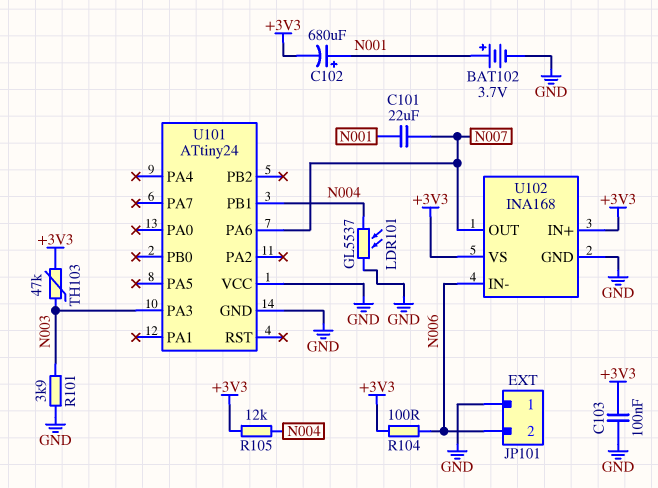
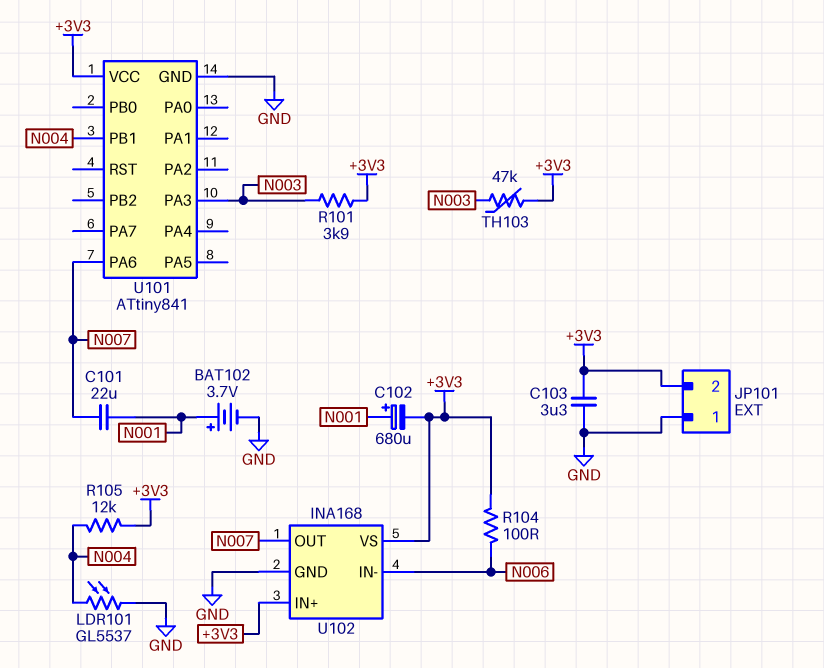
C103: 100nF (+3V3, GND) -> 3.3uF (+3V3, GND)
JP101 pin 2: N006 -> +3V3
R101: 3.9k (GND, N003) -> 3.9k (+3V3, N003)
U101: ATtiny24 -> ATtiny841
U101 pin VCC: GND -> +3V3

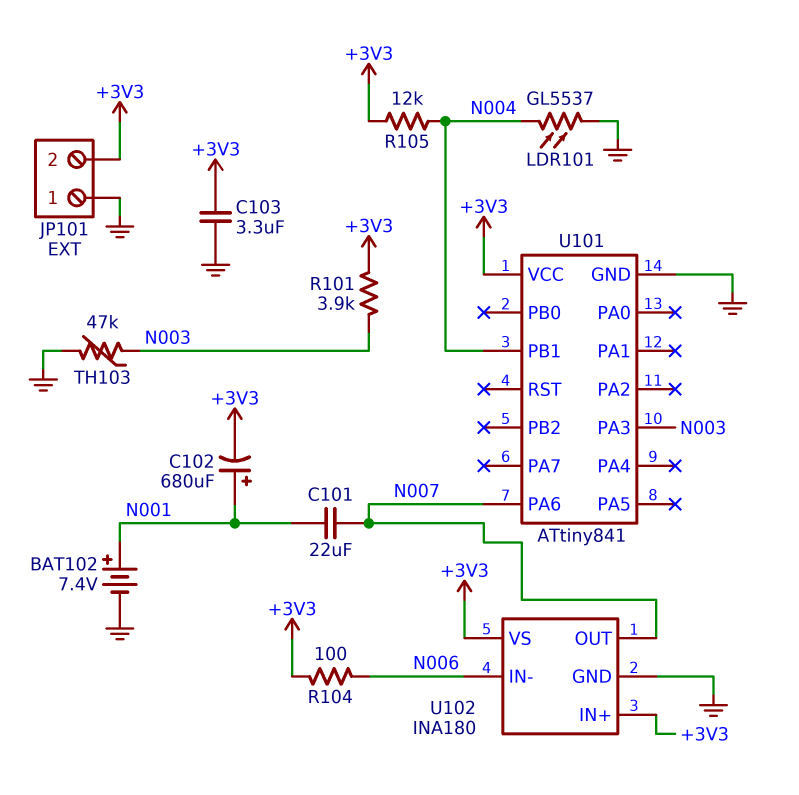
BAT102: 3.7V (plus N001, minus GND) -> 7.4V (plus N001, minus GND)
TH103: 47k (+3V3, N003) -> 47k (GND, N003)
U102: INA168 -> INA180

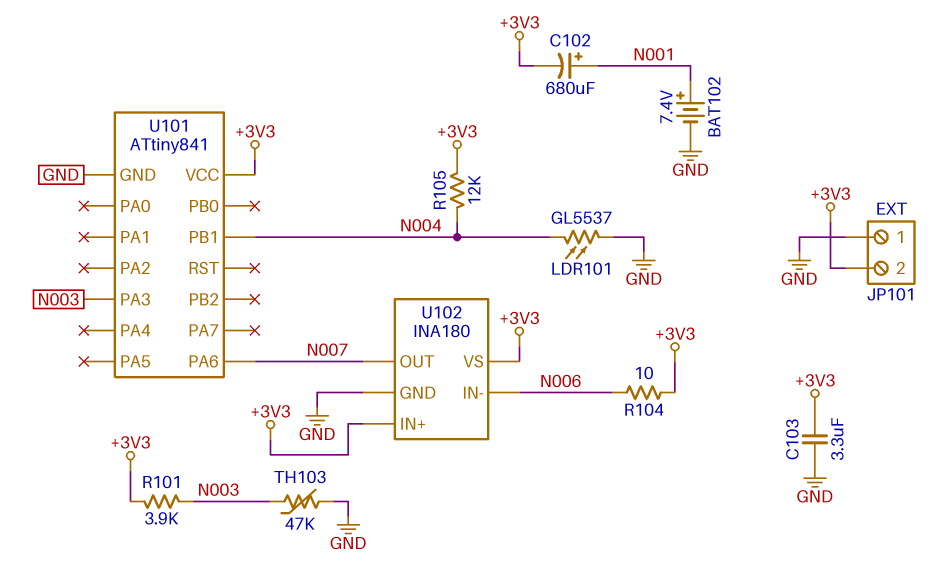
C101: 22uF (N001, N007) -> none
R104: 100 (+3V3, N006) -> 10 (+3V3, N006)

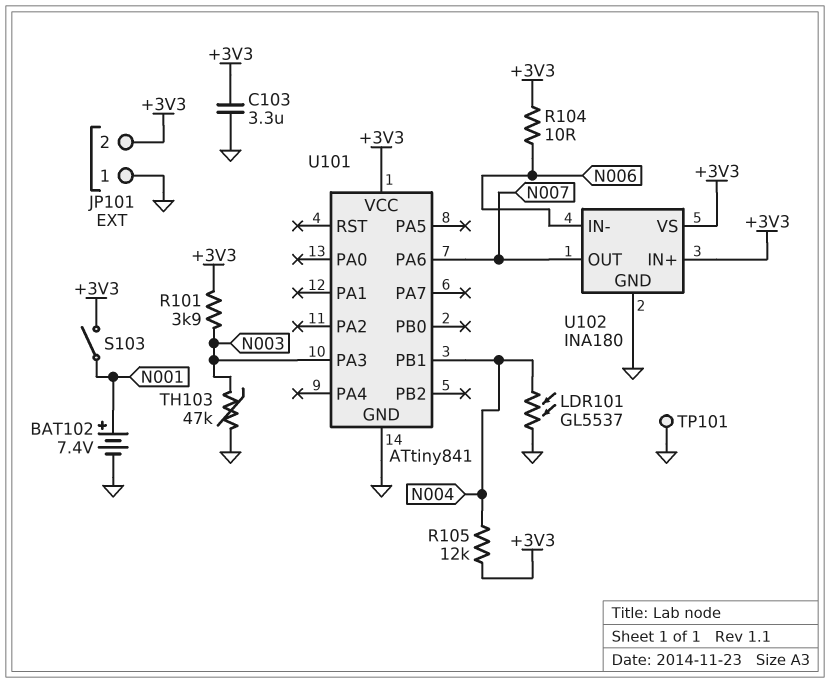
C102: 680uF (plus N001, minus +3V3) -> none
S103: none -> switch (+3V3, N001)
TP101: none -> test point (GND)

